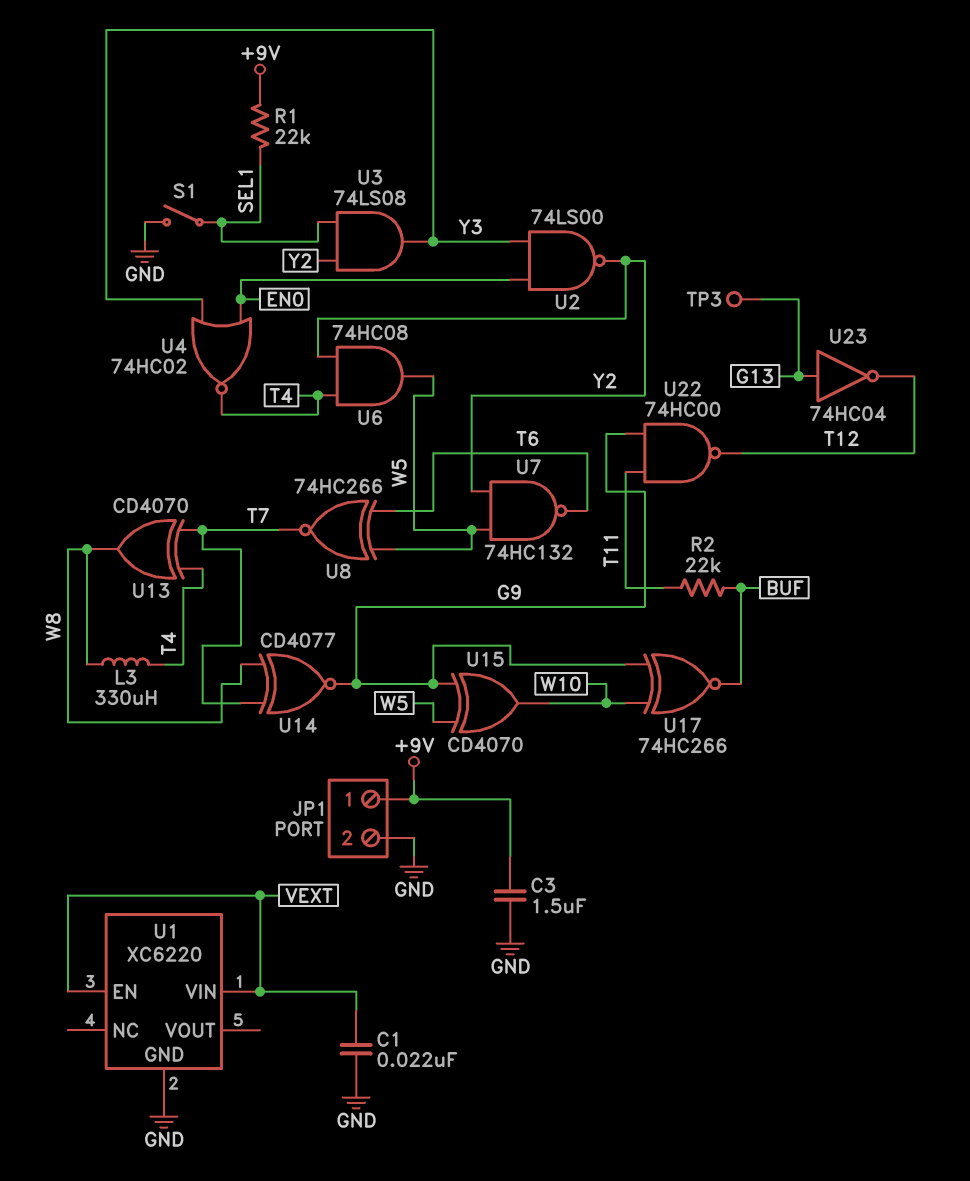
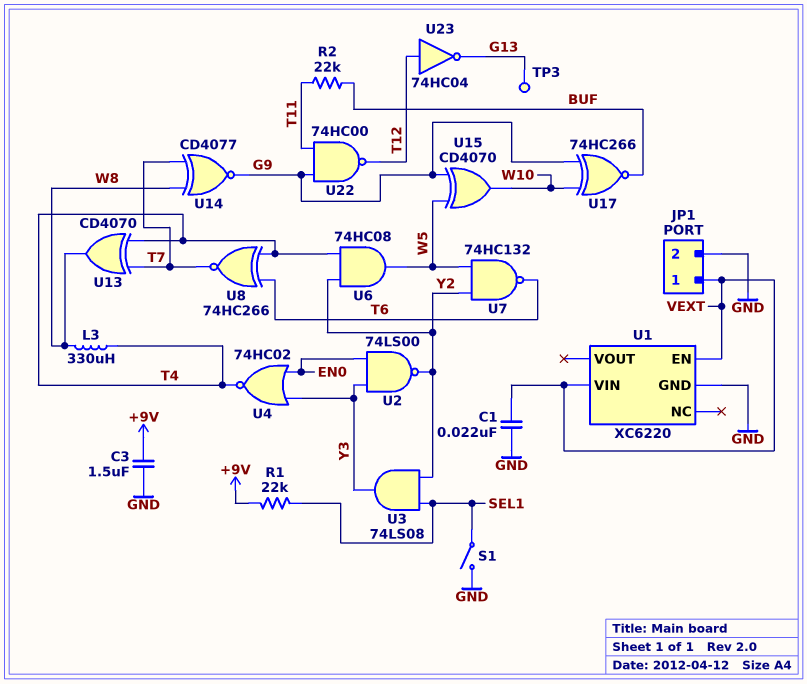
JP1 pin 1: +9V -> VEXT
U8: XNOR 74HC266 (in T6, in W5, out T7) -> XNOR 74HC266 (in T4, in T6, out T7)
U23: NOT 74HC04 (in G13, out T12) -> NOT 74HC04 (in T12, out G13)

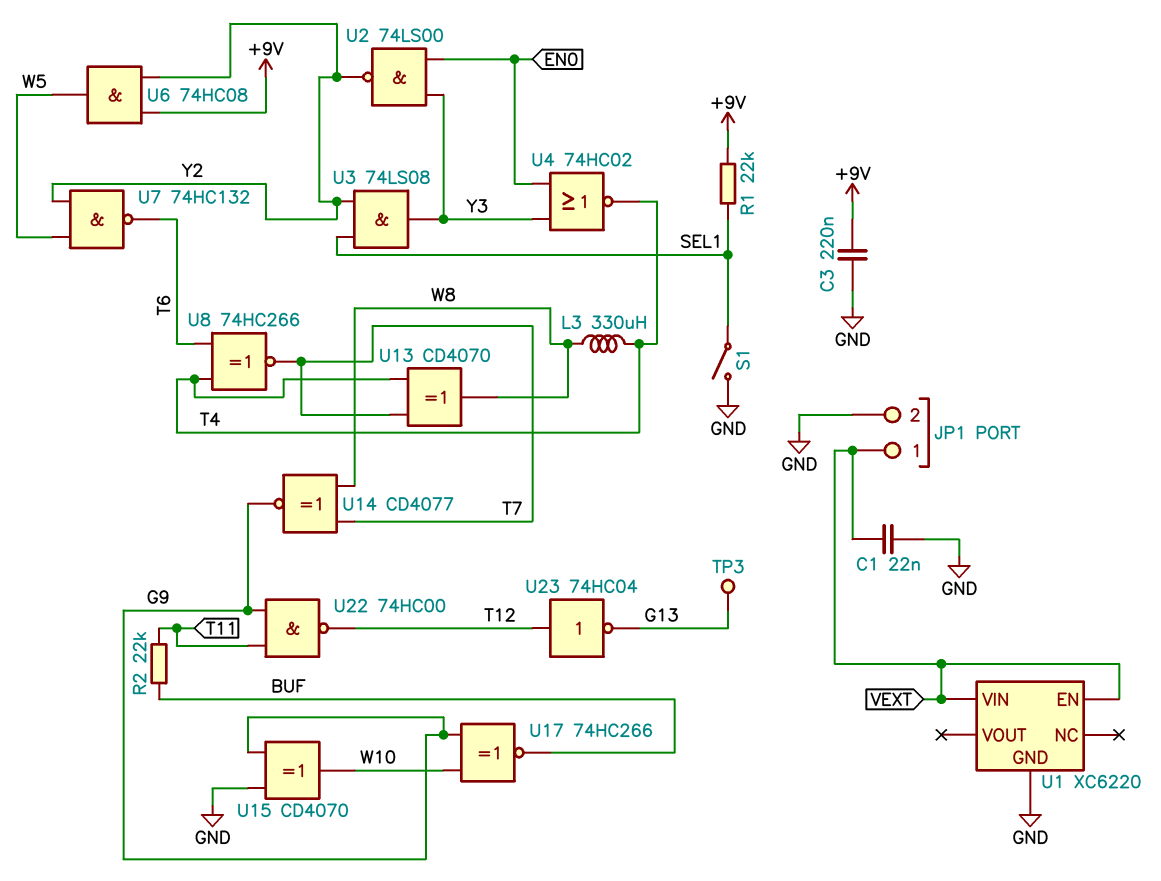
C3: 1.5uF (+9V, GND) -> 220nF (+9V, GND)
U6: AND 74HC08 (in T4, in Y2, out W5) -> AND 74HC08 (in +9V, in Y2, out W5)
U15: XOR CD4070 (in G9, in W5, out W10) -> XOR CD4070 (in G9, in GND, out W10)

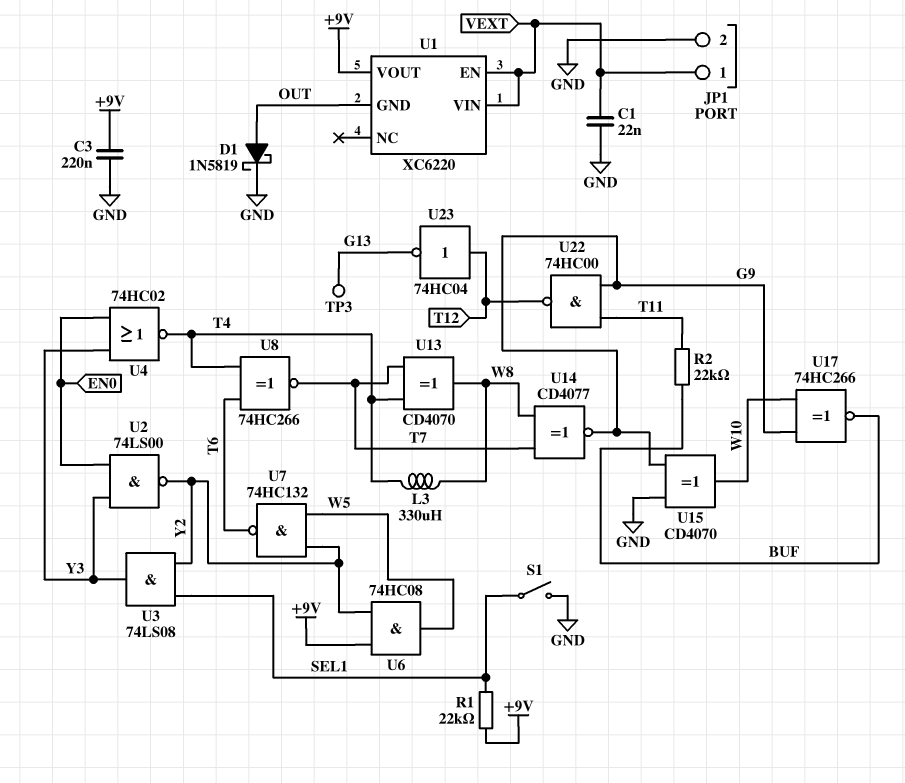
D1: none -> schottky 1N5819 (A OUT, K GND)
U1 pin GND: GND -> OUT
U1 pin VOUT: none -> +9V

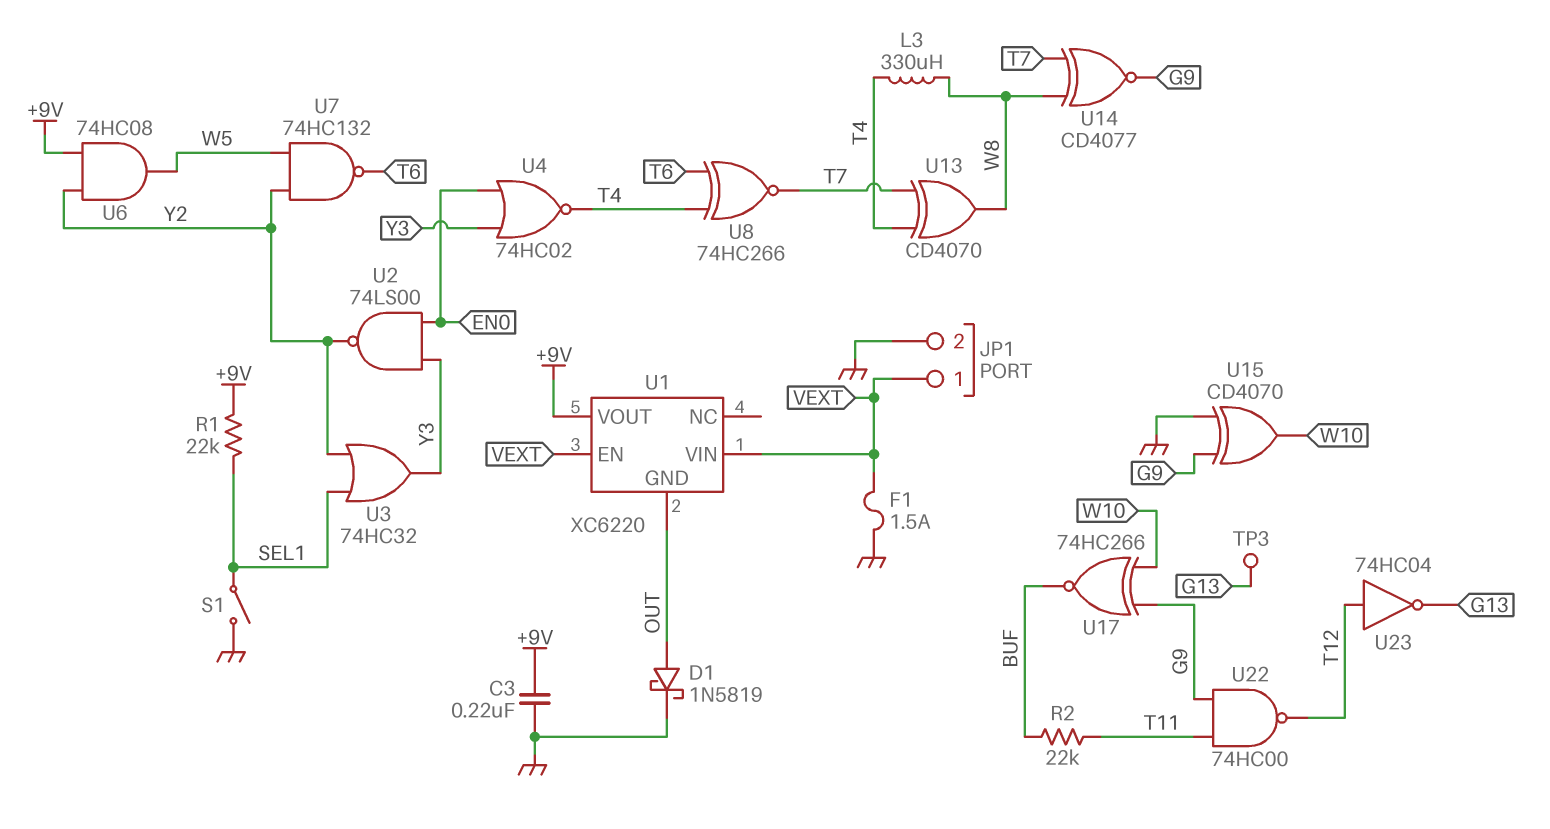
C1: 22nF (GND, VEXT) -> none
F1: none -> 1.5A (GND, VEXT)
U3: AND 74LS08 (in SEL1, in Y2, out Y3) -> OR 74HC32 (in SEL1, in Y2, out Y3)

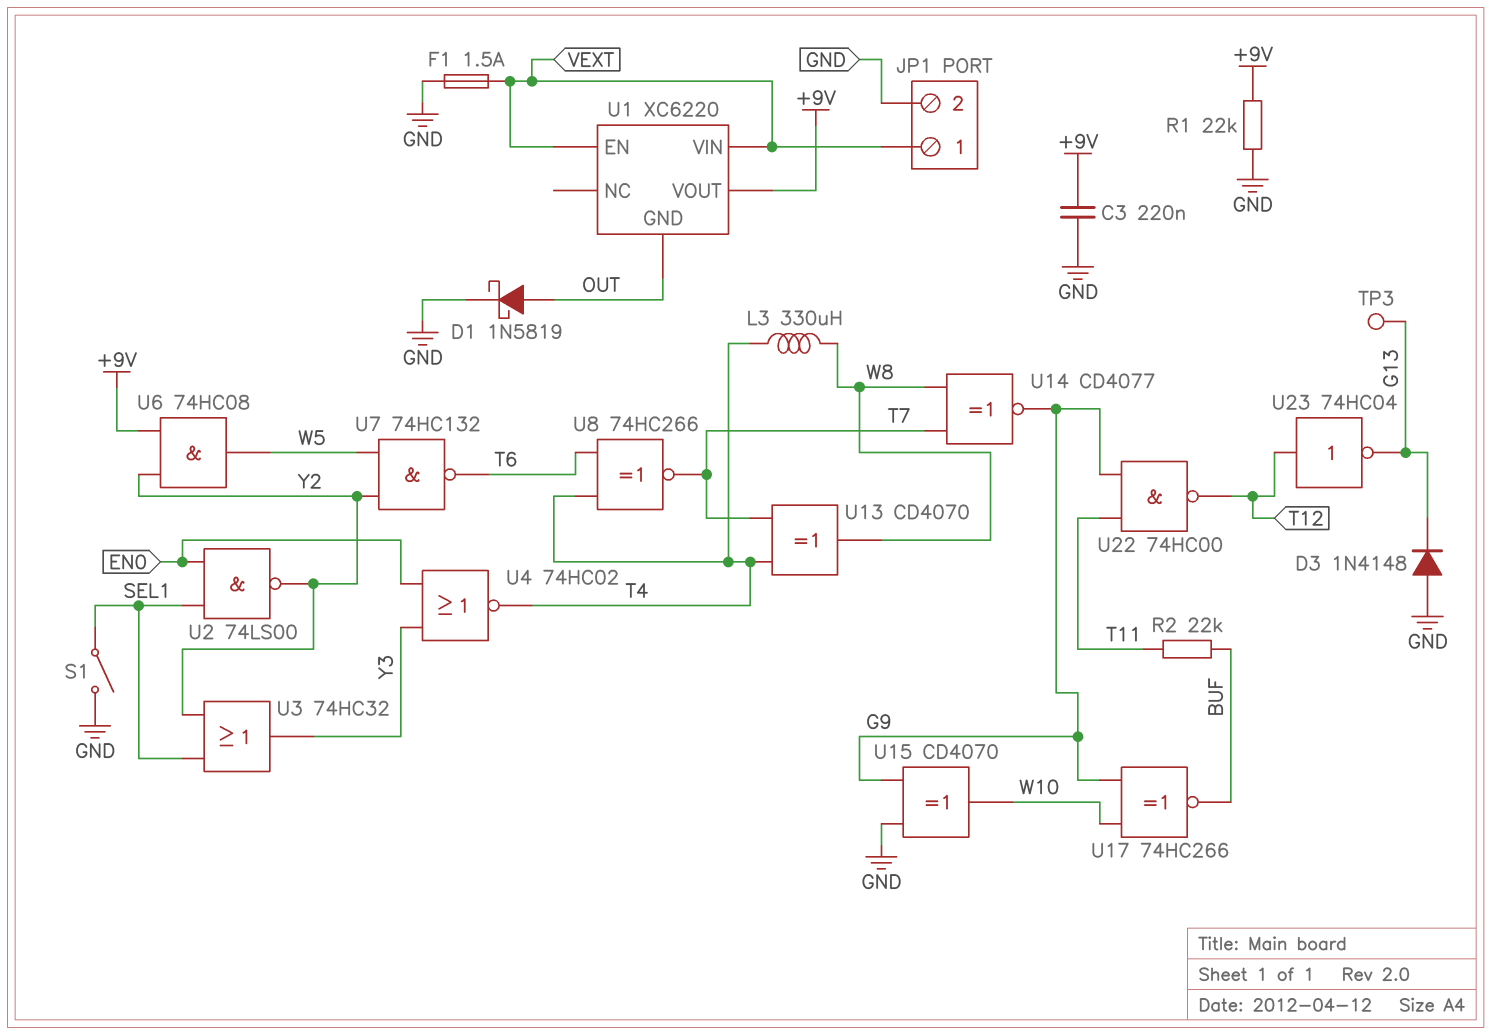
D3: none -> diode 1N4148 (A GND, K G13)
R1: 22k (+9V, SEL1) -> 22k (+9V, GND)
U2: NAND 74LS00 (in EN0, in Y3, out Y2) -> NAND 74LS00 (in EN0, in SEL1, out Y2)

